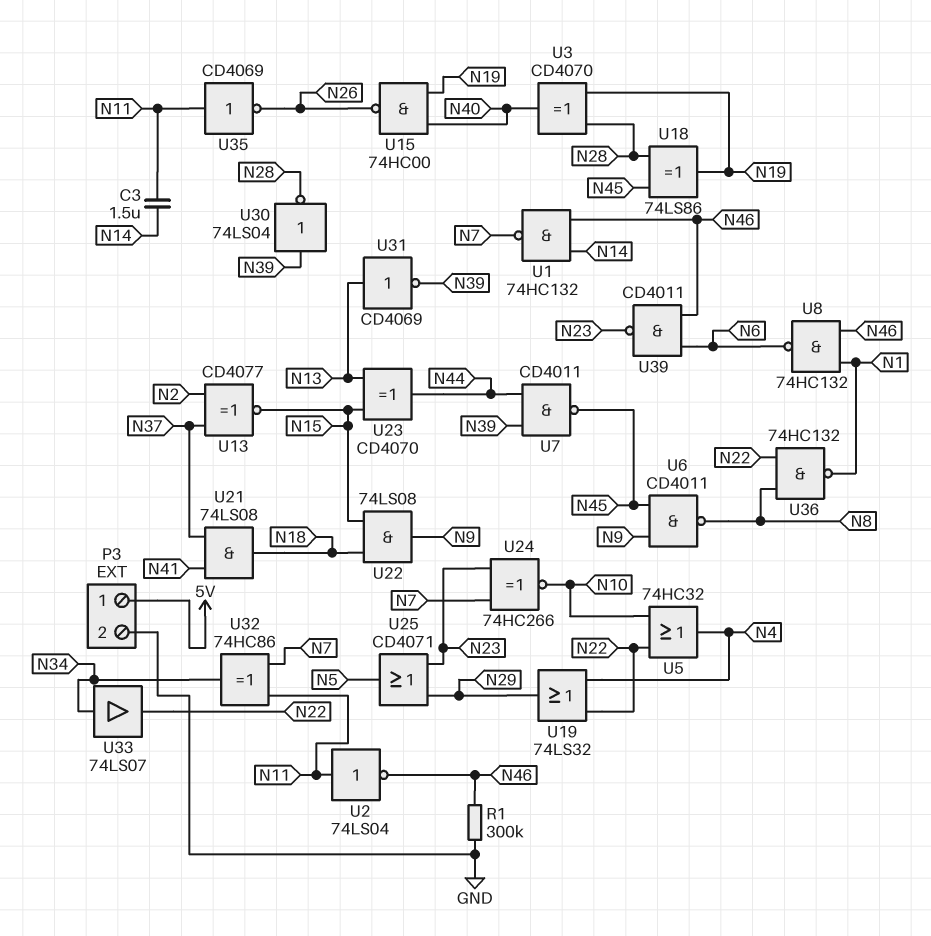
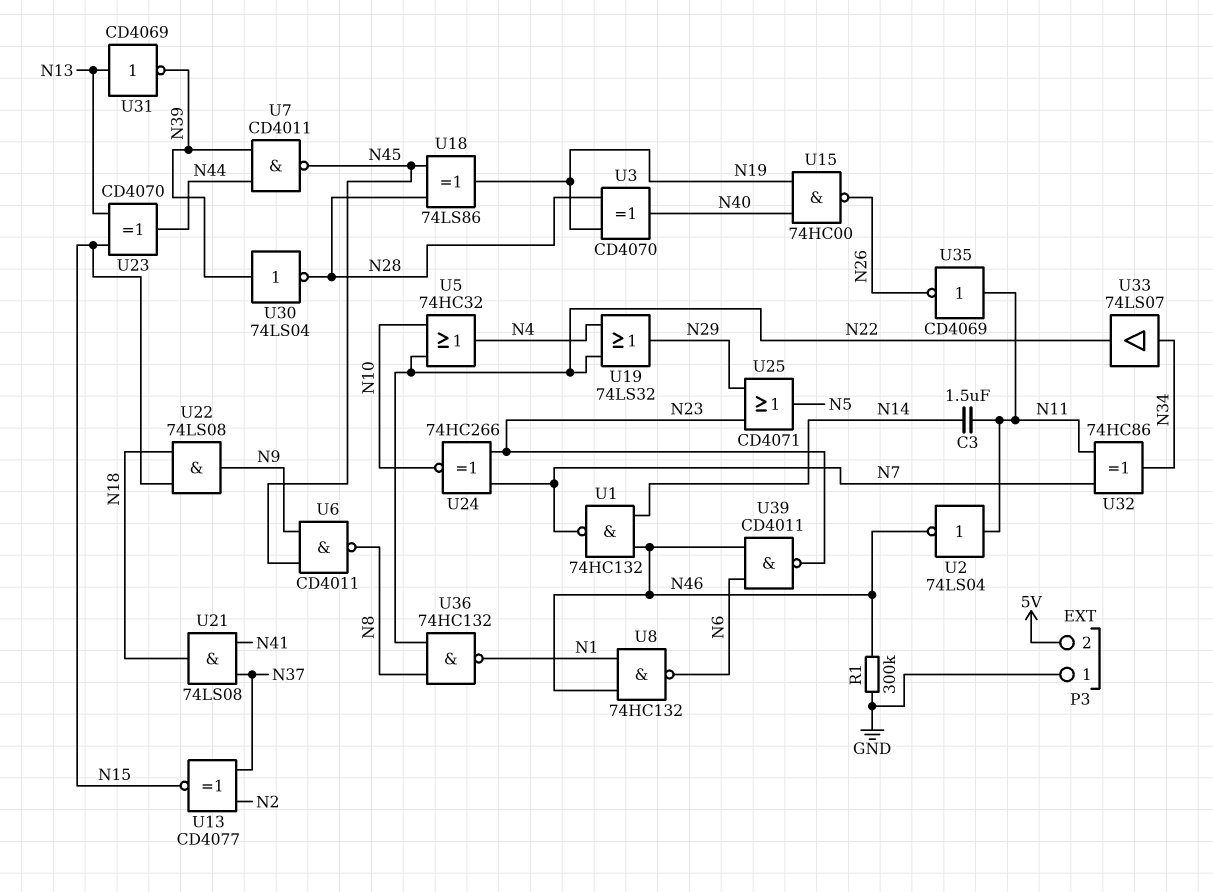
P3 pin 1: 5V -> GND
P3 pin 2: GND -> 5V

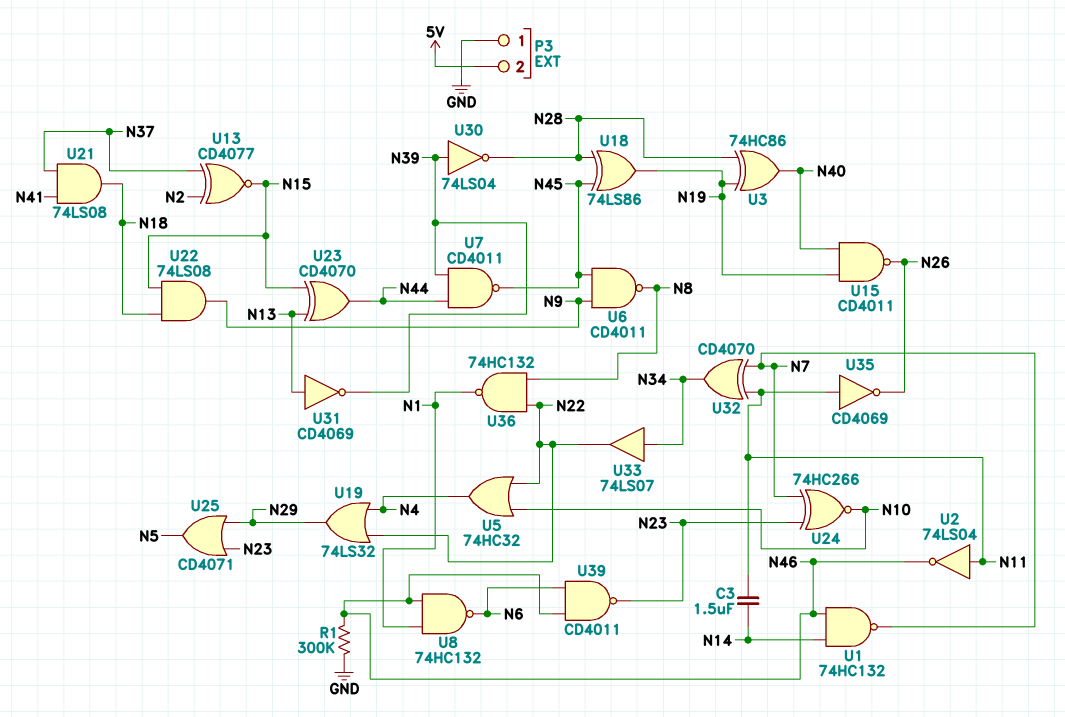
U3: XOR CD4070 (in N19, in N28, out N40) -> XOR 74HC86 (in N19, in N28, out N40)
U15: NAND 74HC00 (in N19, in N40, out N26) -> NAND CD4011 (in N19, in N40, out N26)
U32: XOR 74HC86 (in N7, in N11, out N34) -> XOR CD4070 (in N7, in N11, out N34)

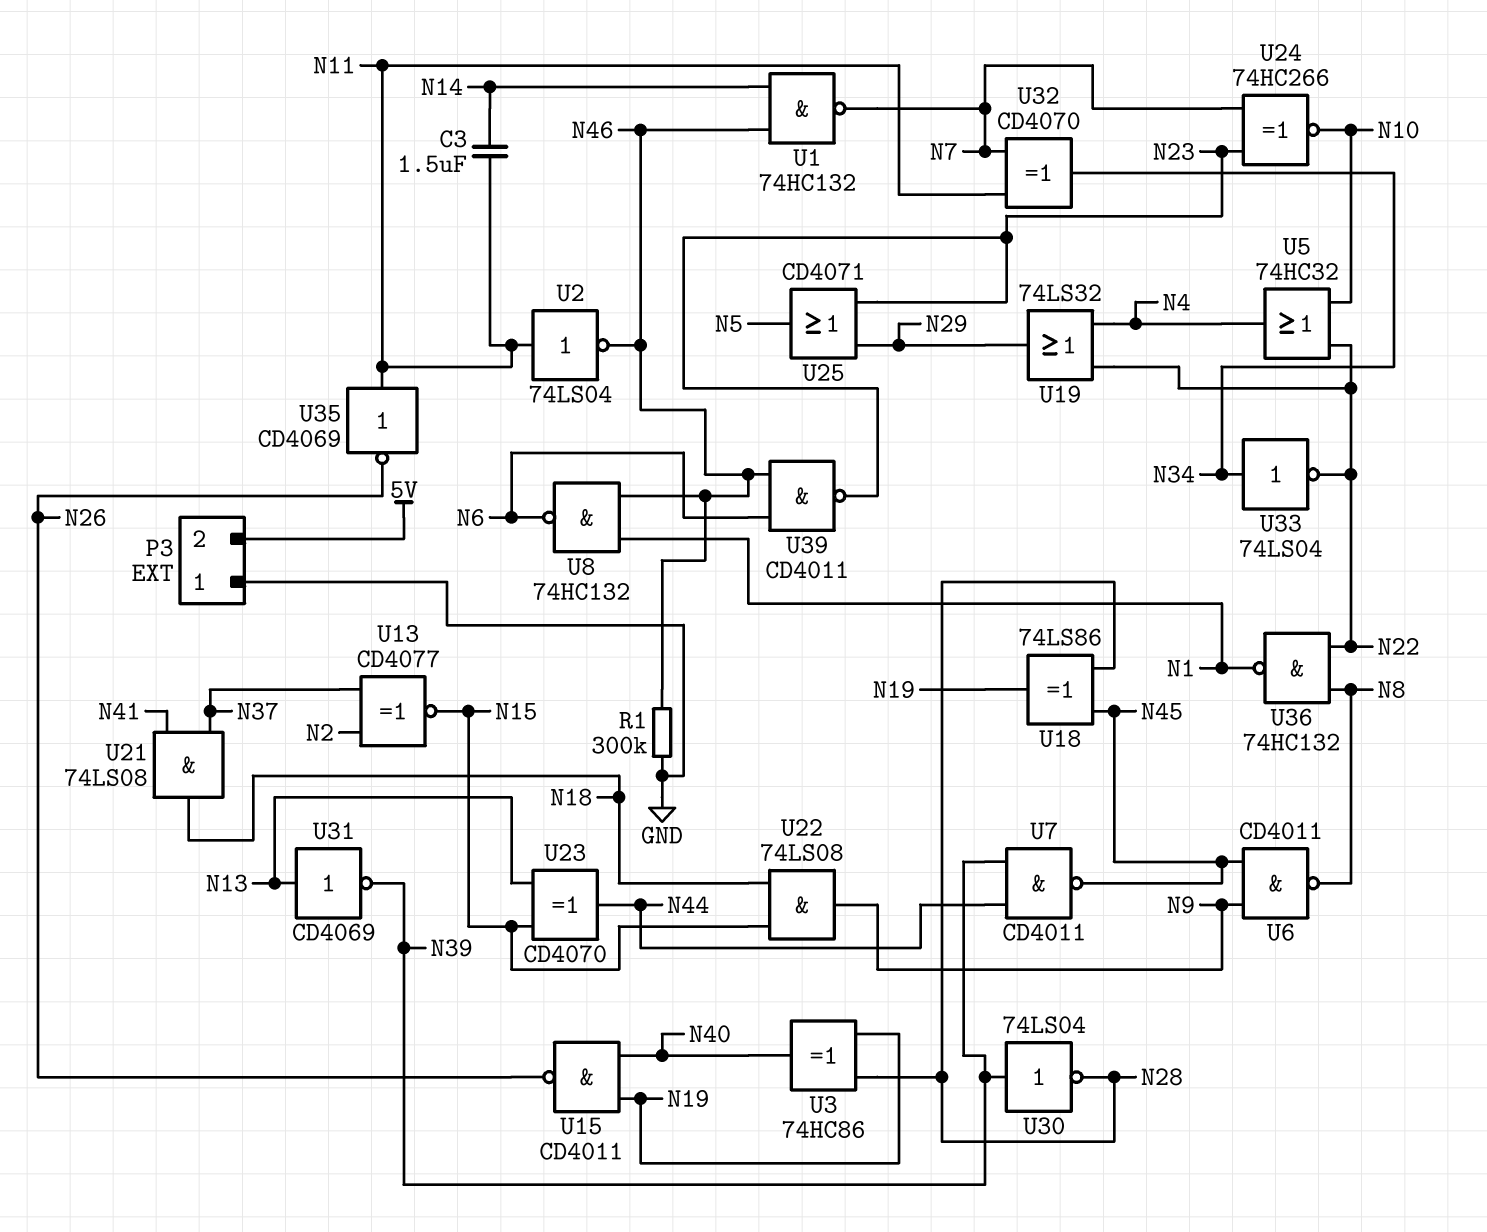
U33: buffer 74LS07 (in N34, out N22) -> NOT 74LS04 (in N34, out N22)

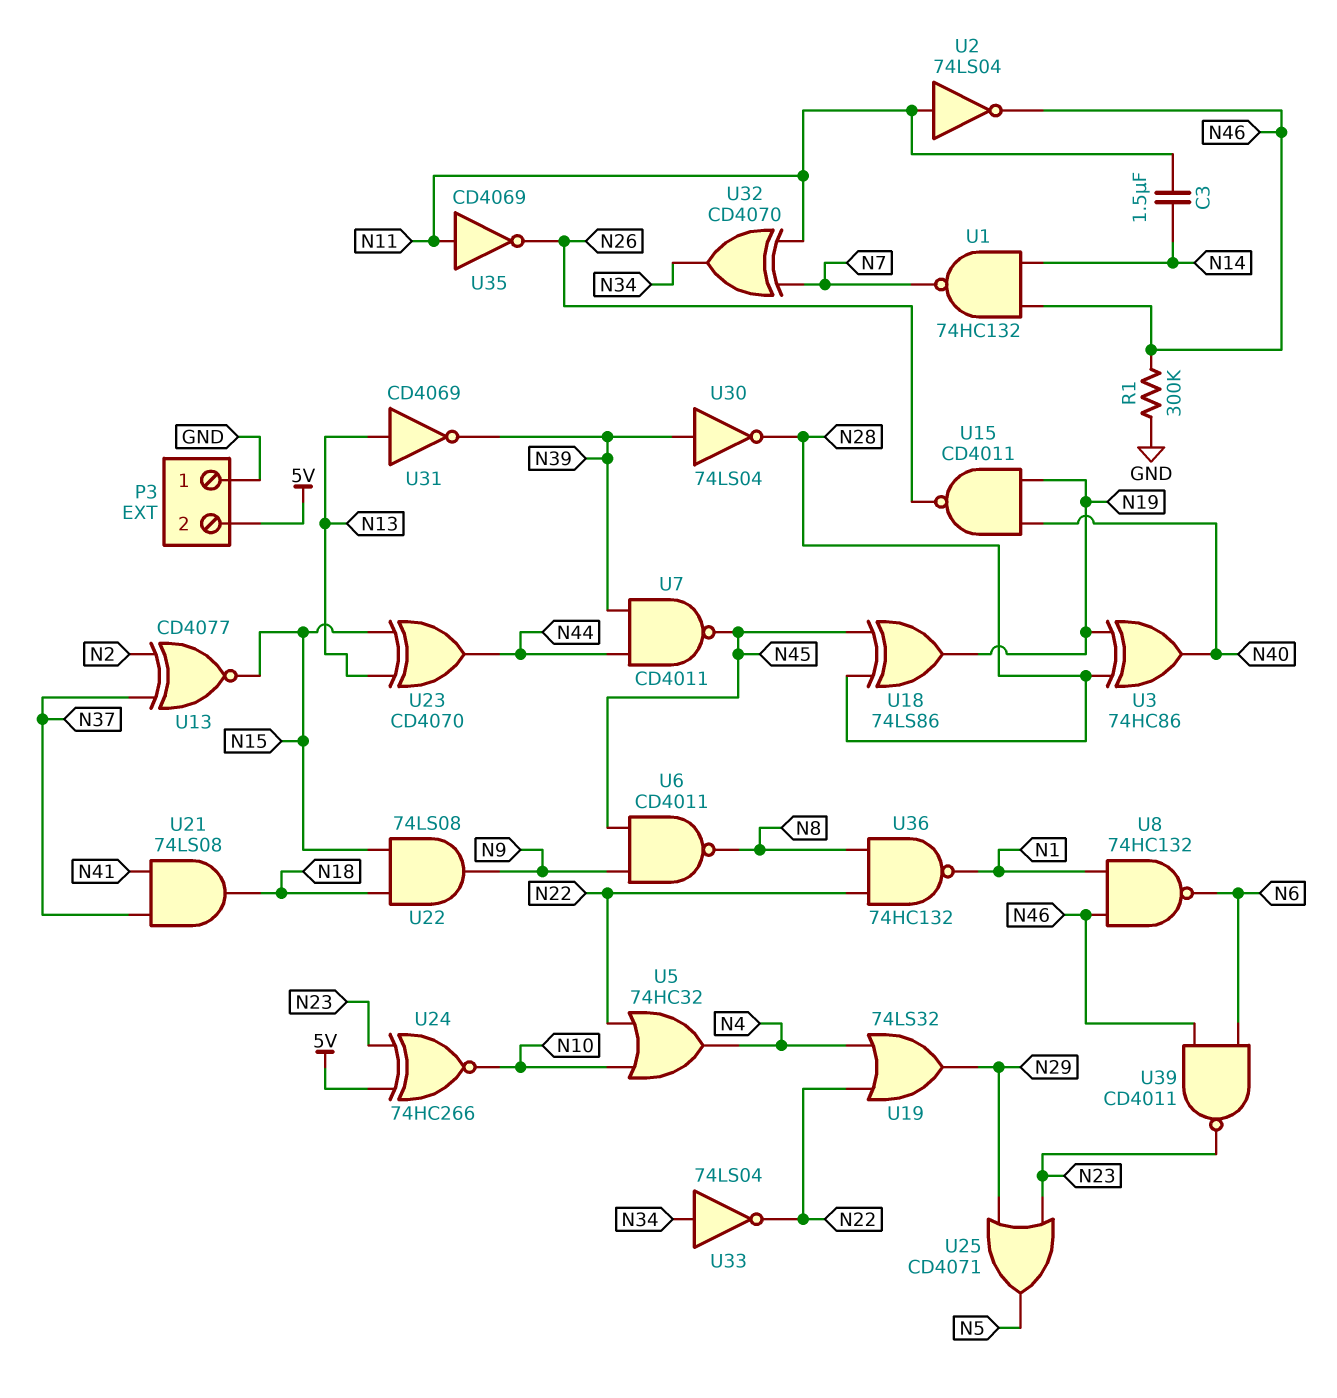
U24: XNOR 74HC266 (in N7, in N23, out N10) -> XNOR 74HC266 (in 5V, in N23, out N10)

